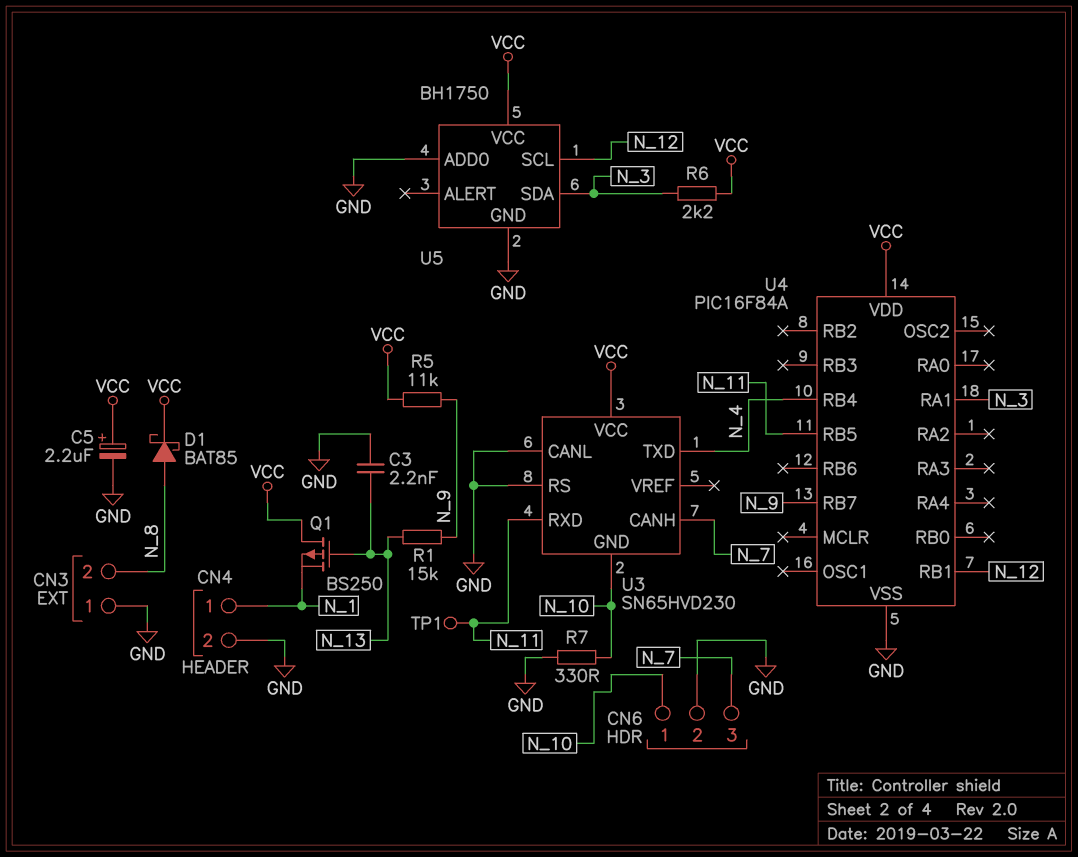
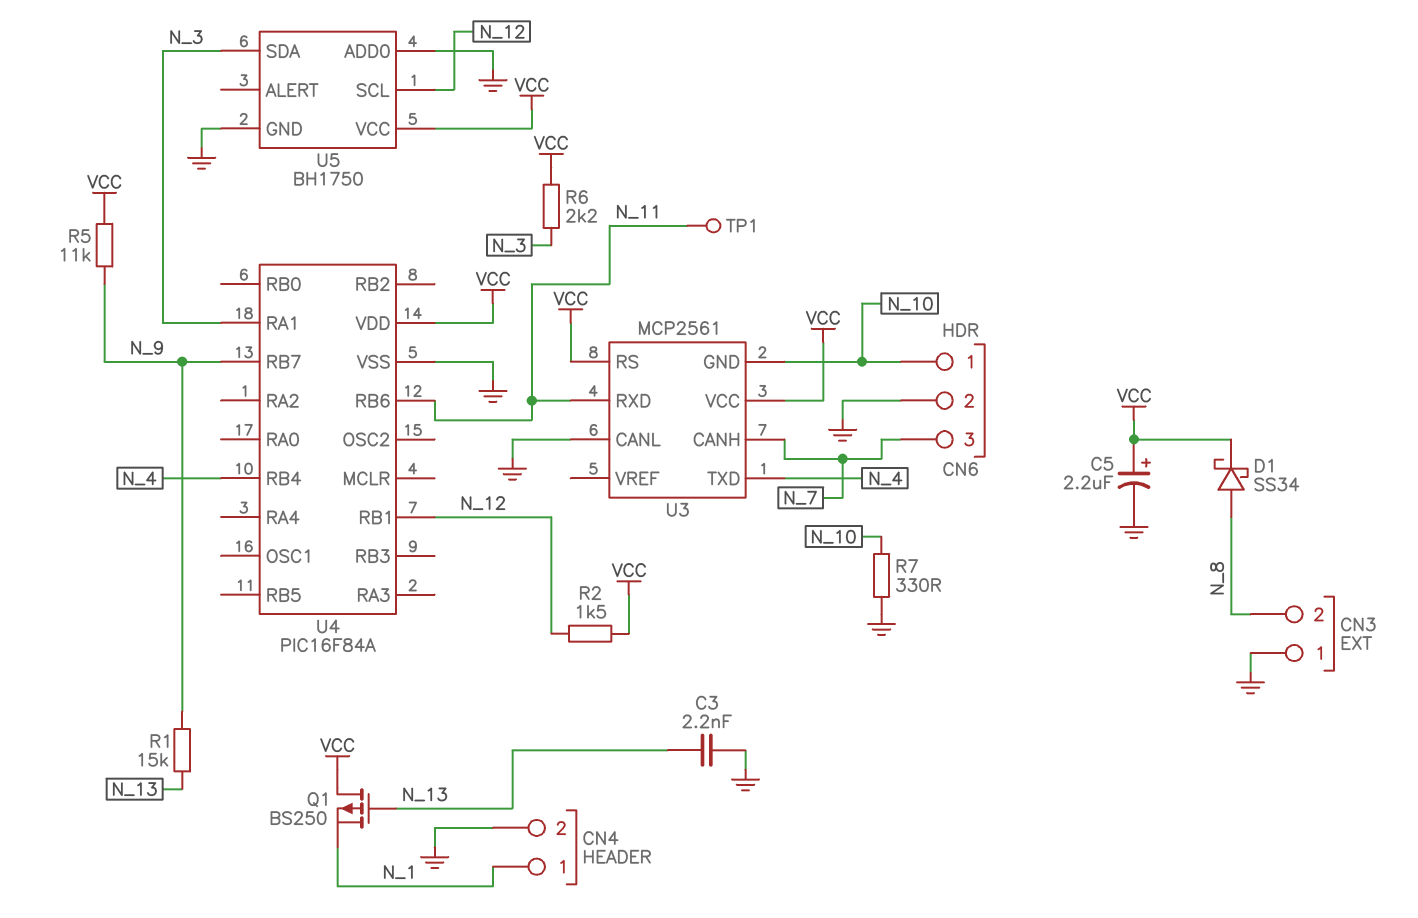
D1: schottky BAT85 (A N_8, K VCC) -> schottky SS34 (A N_8, K VCC)
R2: none -> 1.5k (N_12, VCC)
U3: SN65HVD230 -> MCP2561
U3 pin RS: GND -> VCC
U4 pin RB5: N_11 -> none
U4 pin RB6: none -> N_11

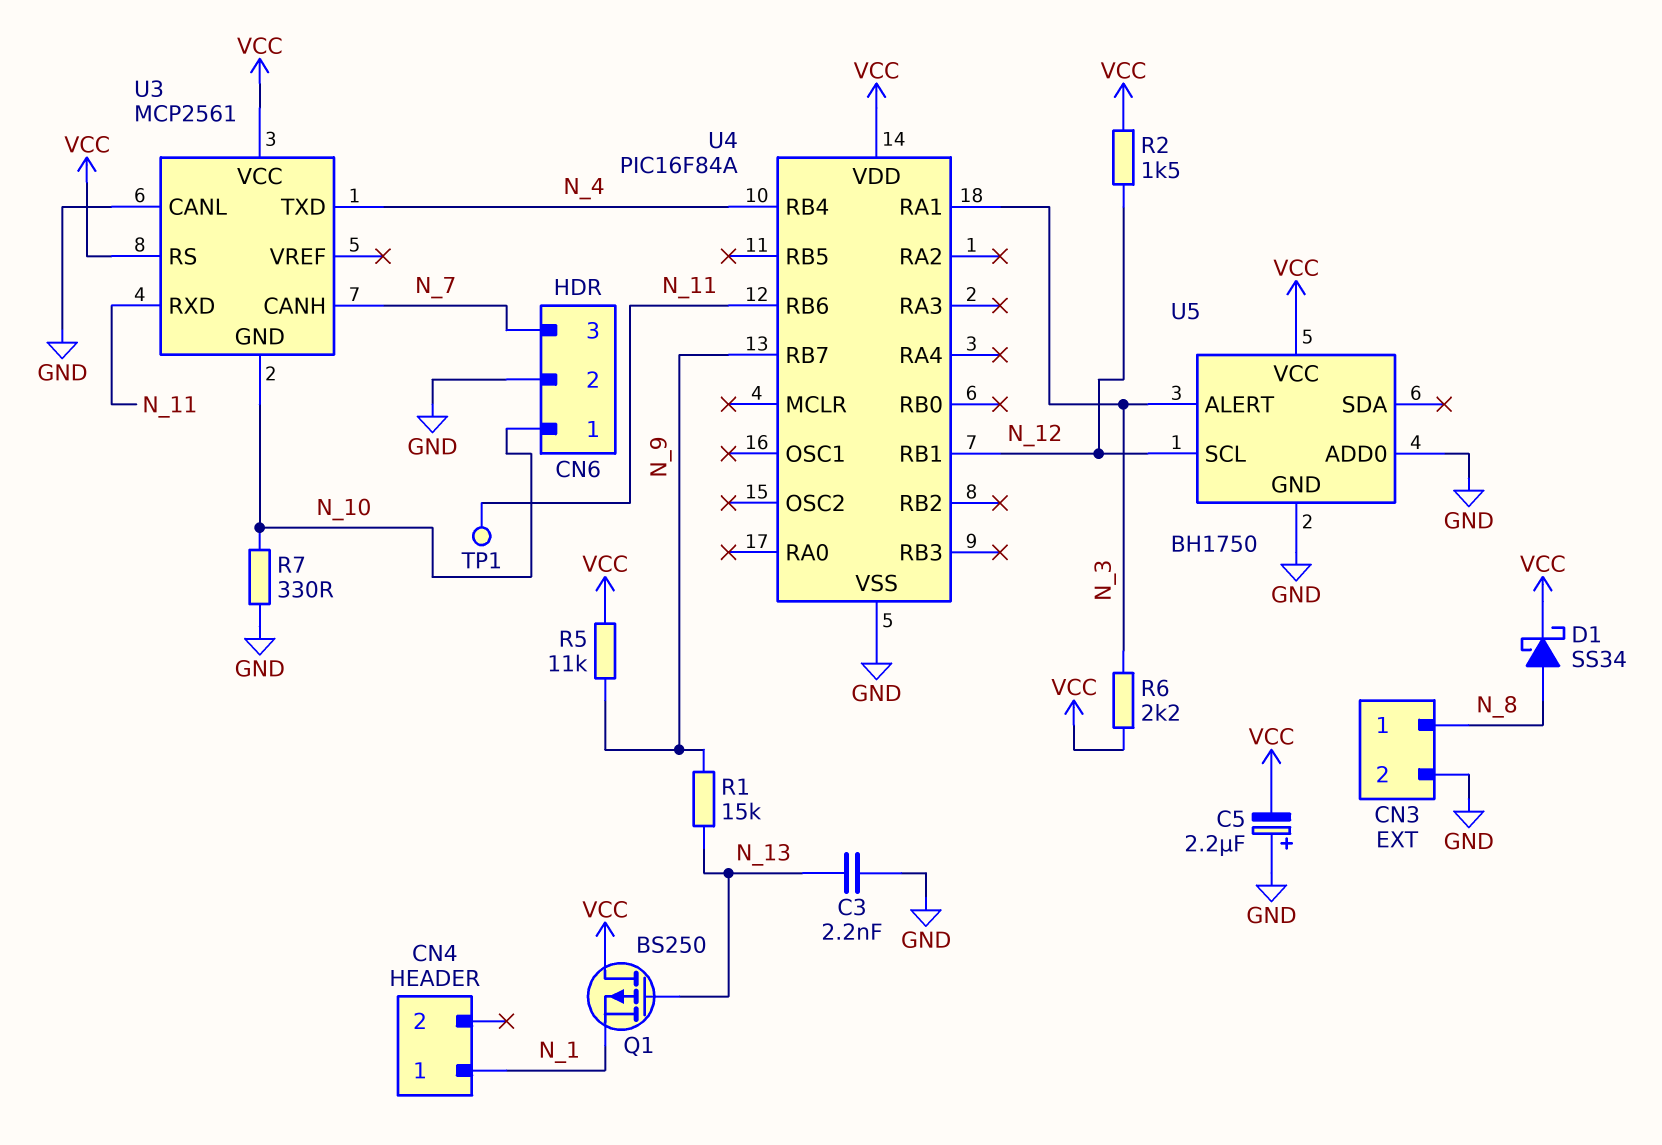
C5: 2.2uF (plus VCC, minus GND) -> 2.2uF (plus GND, minus VCC)
CN3 pin 1: GND -> N_8
CN3 pin 2: N_8 -> GND
CN4 pin 2: GND -> none
U5 pin ALERT: none -> N_3
U5 pin SDA: N_3 -> none

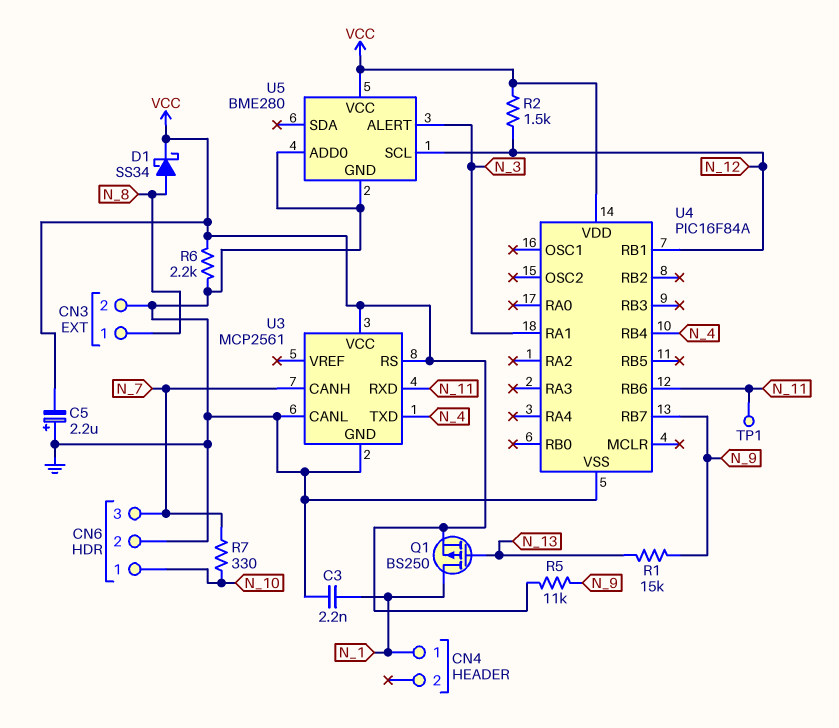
C3: 2.2nF (GND, N_13) -> 2.2nF (GND, N_1)
Q1: PMOS BS250 (G N_13, D VCC, S N_1) -> PMOS BS250 (G N_13, D N_1, S VCC)
R6: 2.2k (N_3, VCC) -> 2.2k (GND, VCC)
R7: 330 (GND, N_10) -> 330 (N_7, N_10)
U3 pin GND: N_10 -> GND
U5: BH1750 -> BME280

